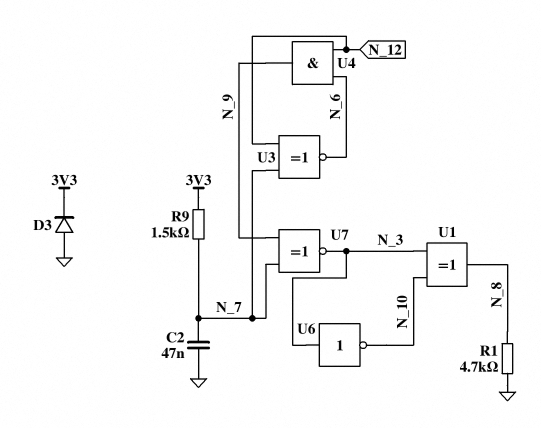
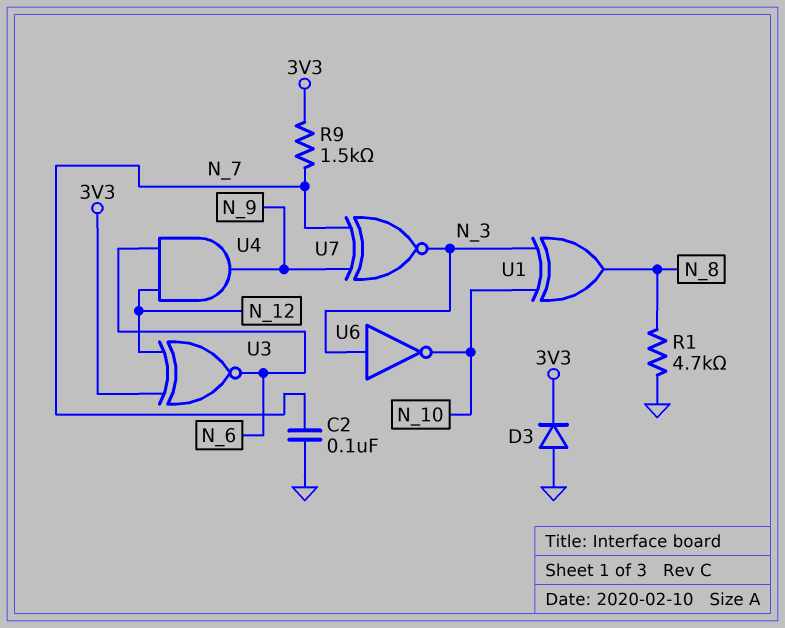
C2: 47nF (GND, N_7) -> 100nF (GND, N_7)
U3: XNOR (in N_7, in N_12, out N_6) -> XNOR (in 3V3, in N_12, out N_6)

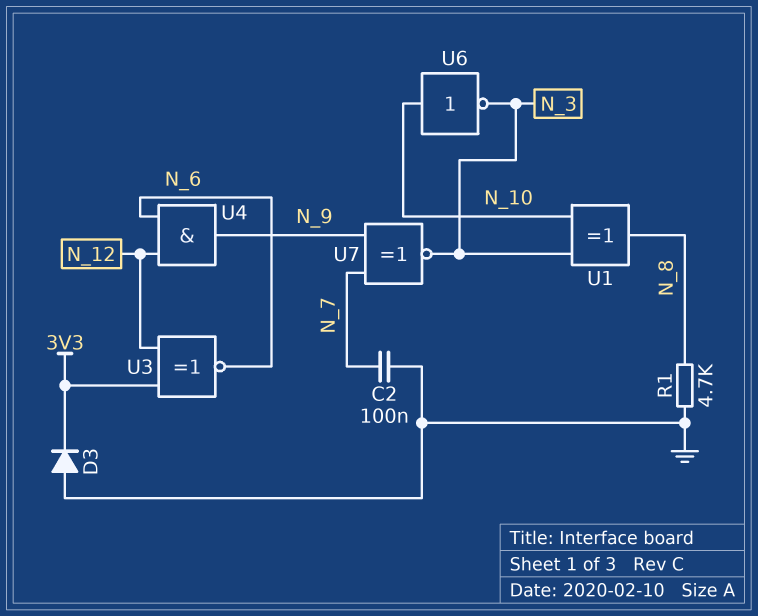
R9: 1.5k (3V3, N_7) -> none
U6: NOT (in N_3, out N_10) -> NOT (in N_10, out N_3)

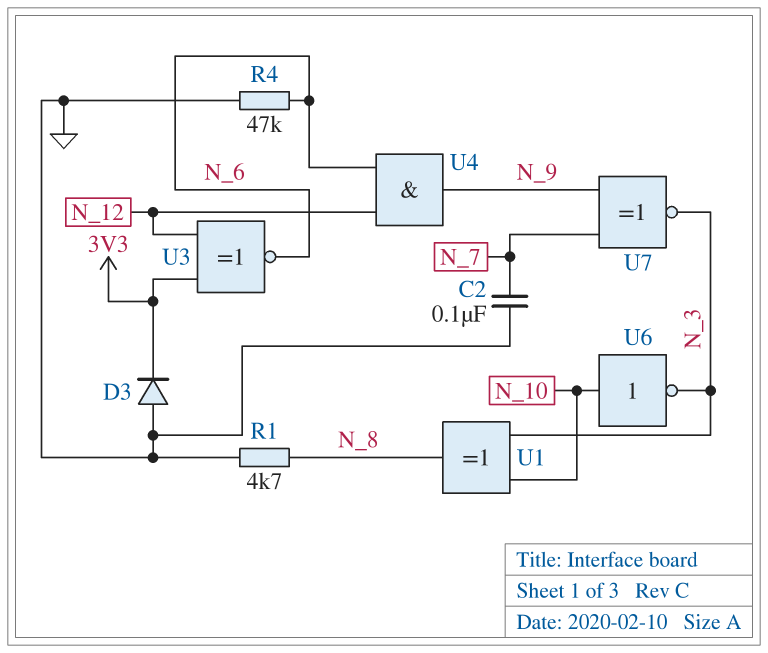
R4: none -> 47k (GND, N_6)

